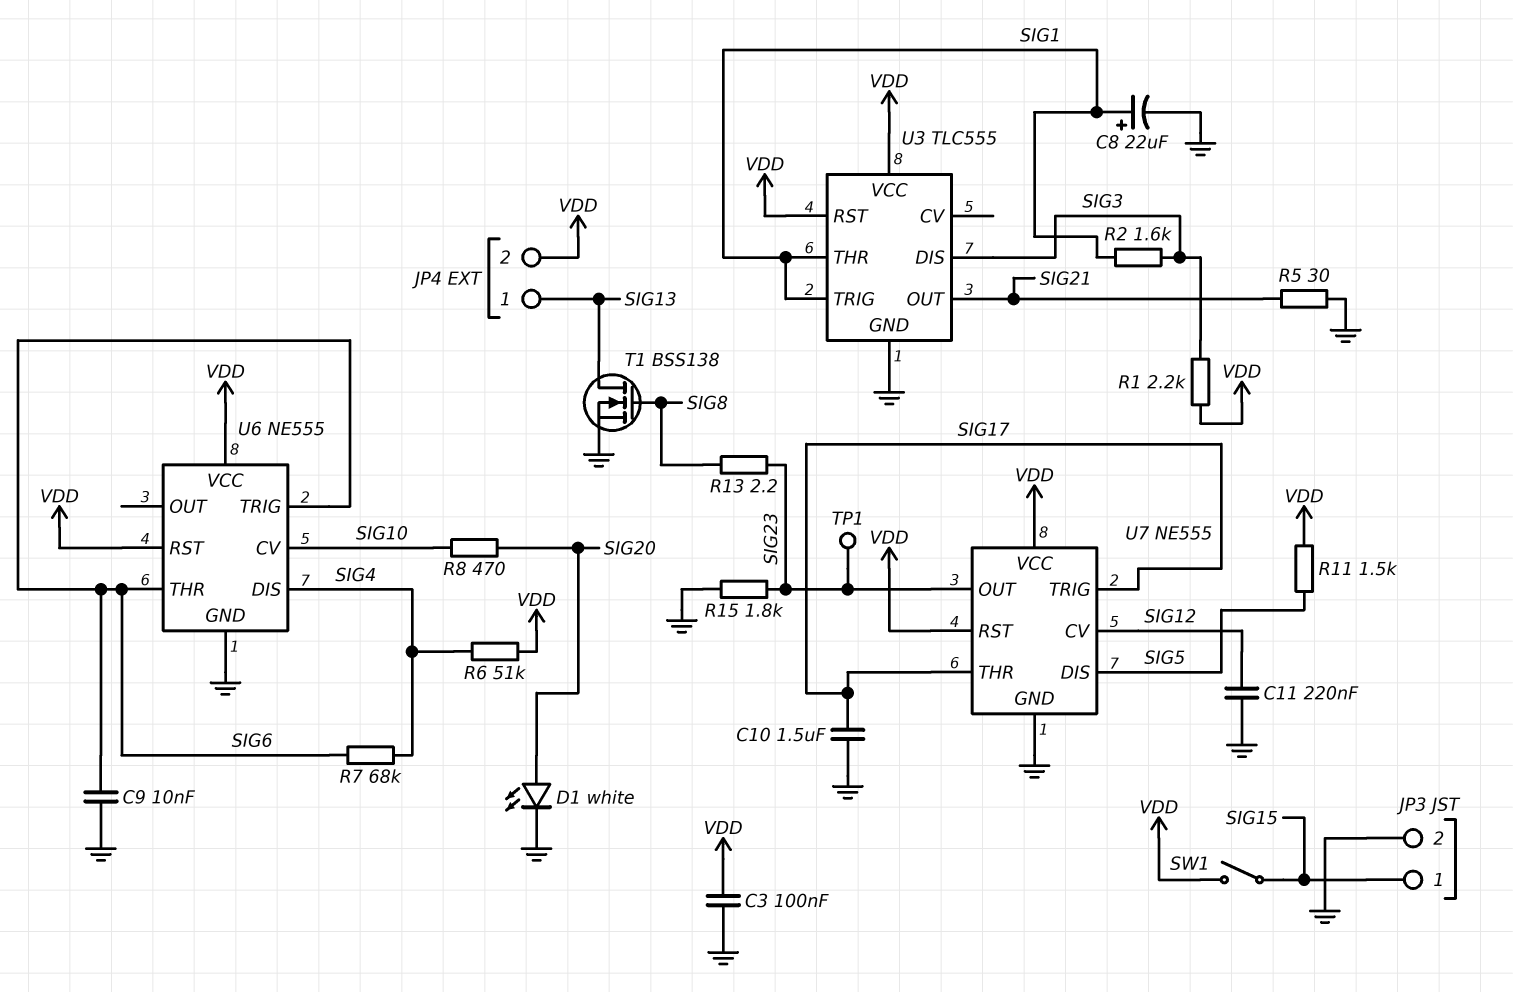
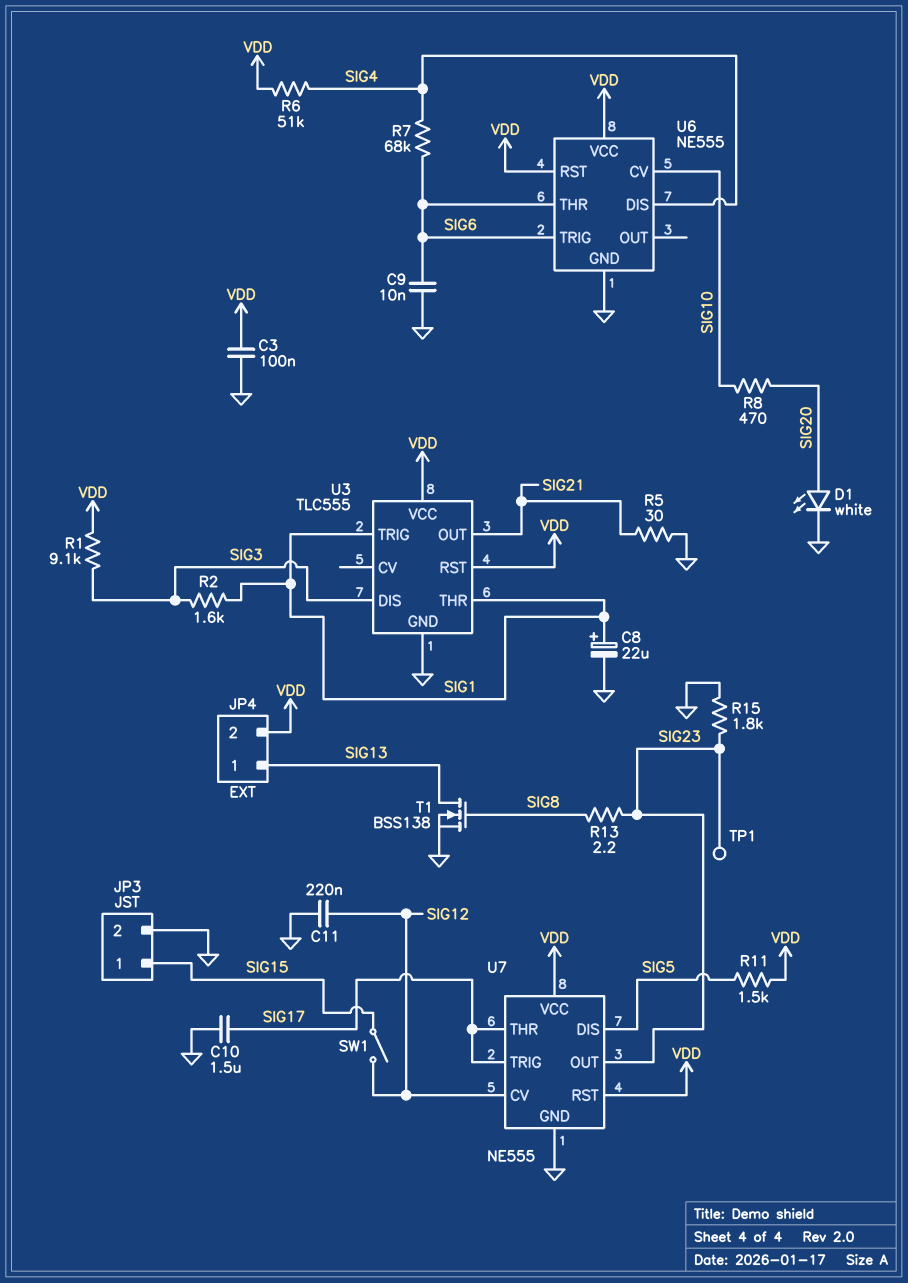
R1: 2.2k (SIG3, VDD) -> 9.1k (SIG3, VDD)
SW1: switch (SIG15, VDD) -> switch (SIG12, SIG15)

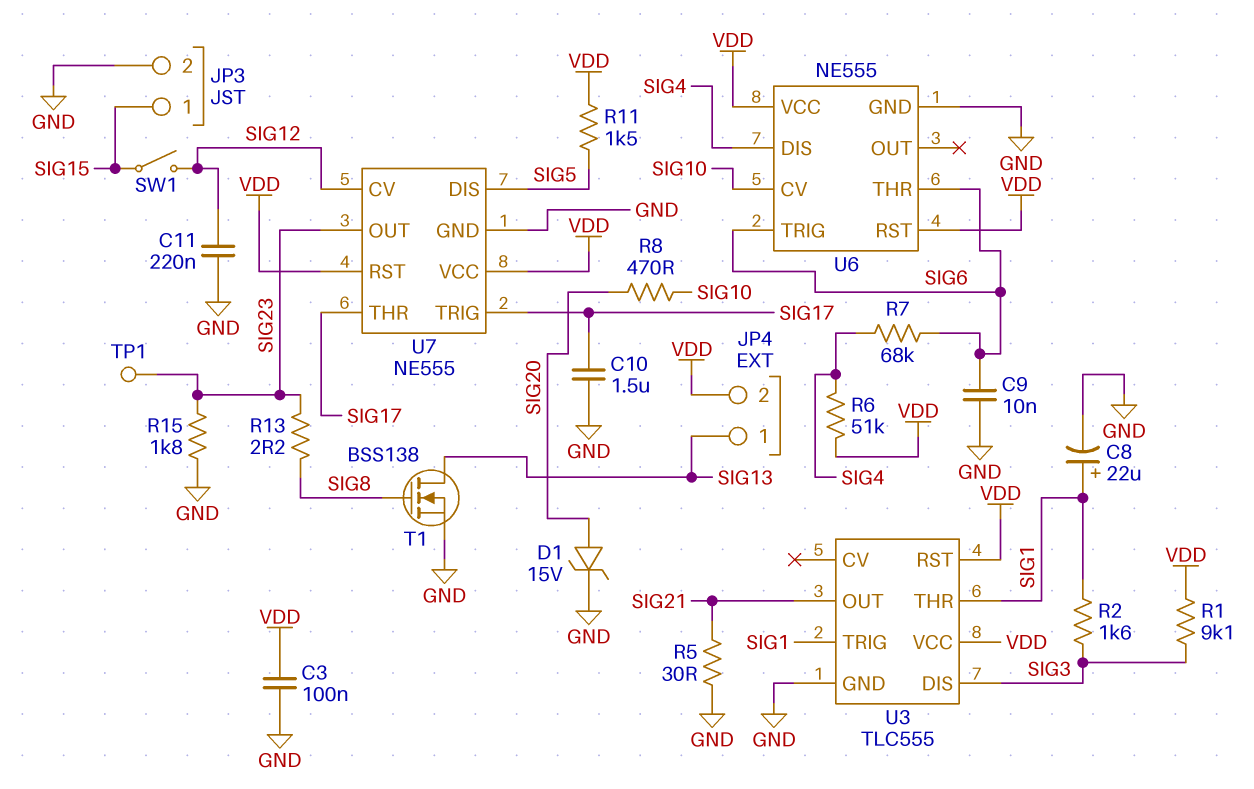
D1: LED white (A SIG20, K GND) -> zener 15V (A SIG20, K GND)

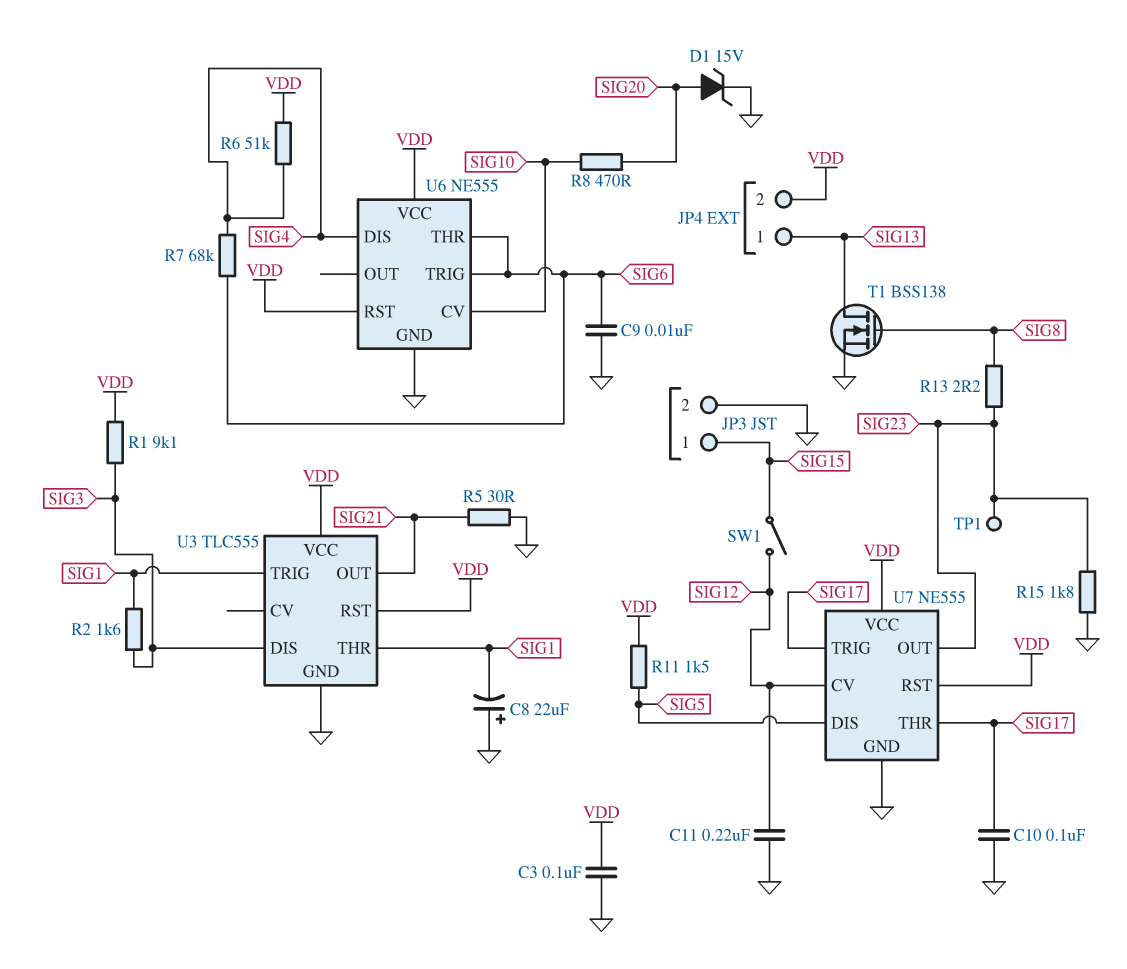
C8: 22uF (plus SIG1, minus GND) -> 22uF (plus GND, minus SIG1)
C10: 1.5uF (GND, SIG17) -> 100nF (GND, SIG17)

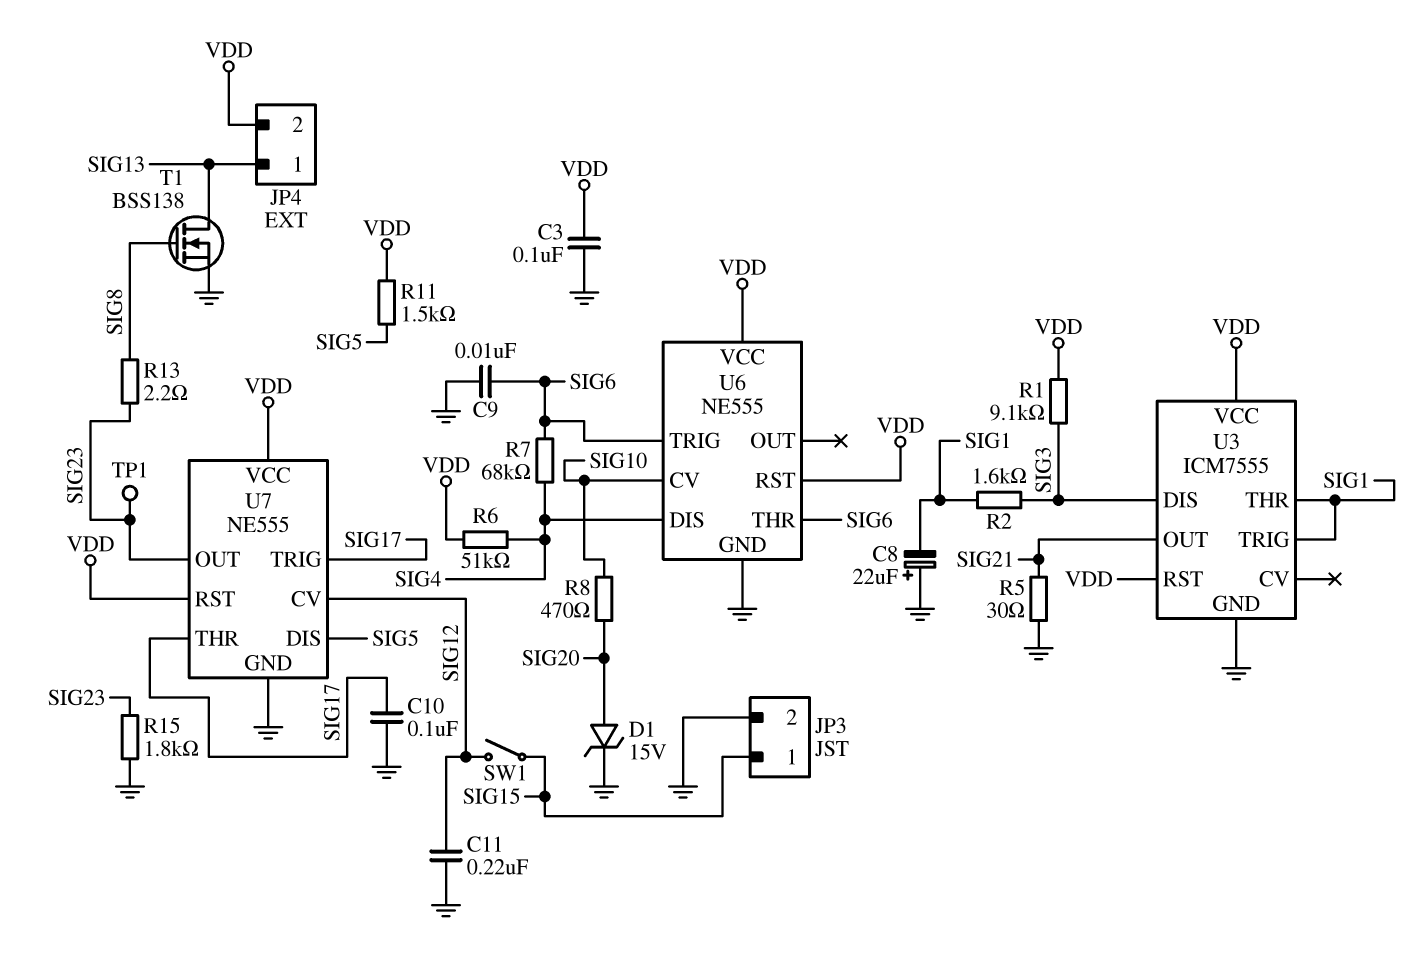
U3: TLC555 -> ICM7555

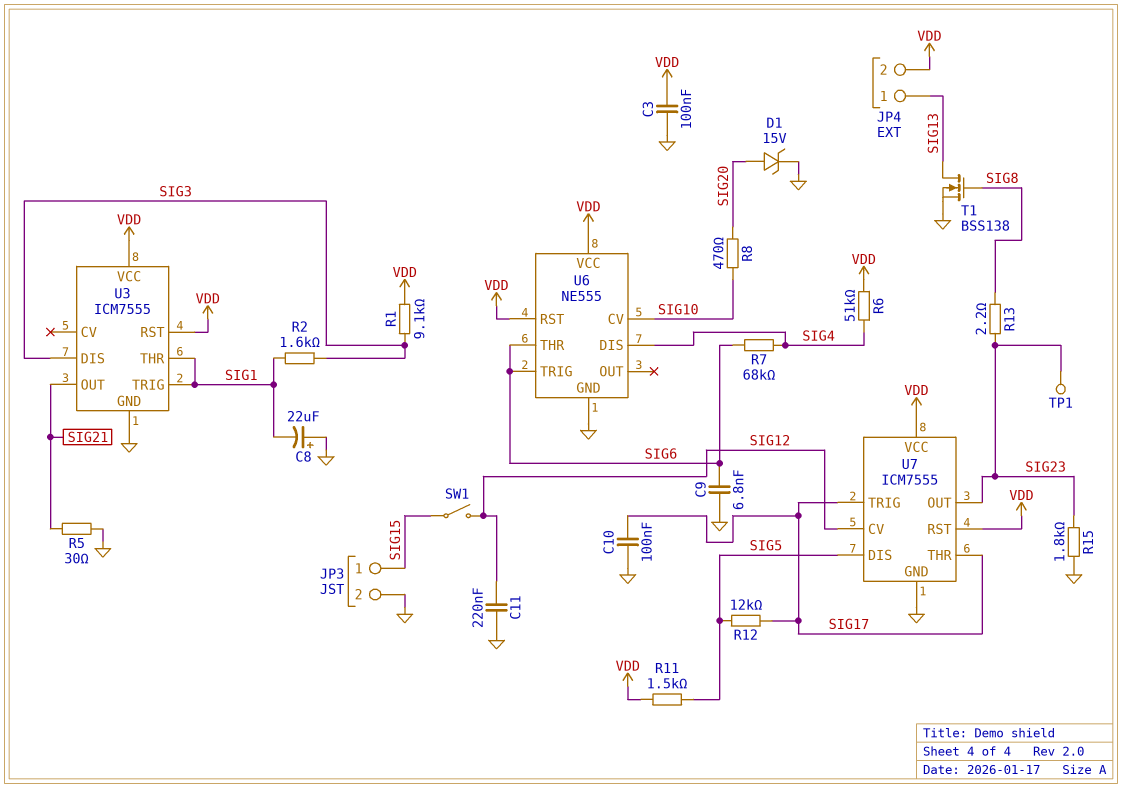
C9: 10nF (GND, SIG6) -> 6.8nF (GND, SIG6)
R12: none -> 12k (SIG5, SIG17)
U7: NE555 -> ICM7555

